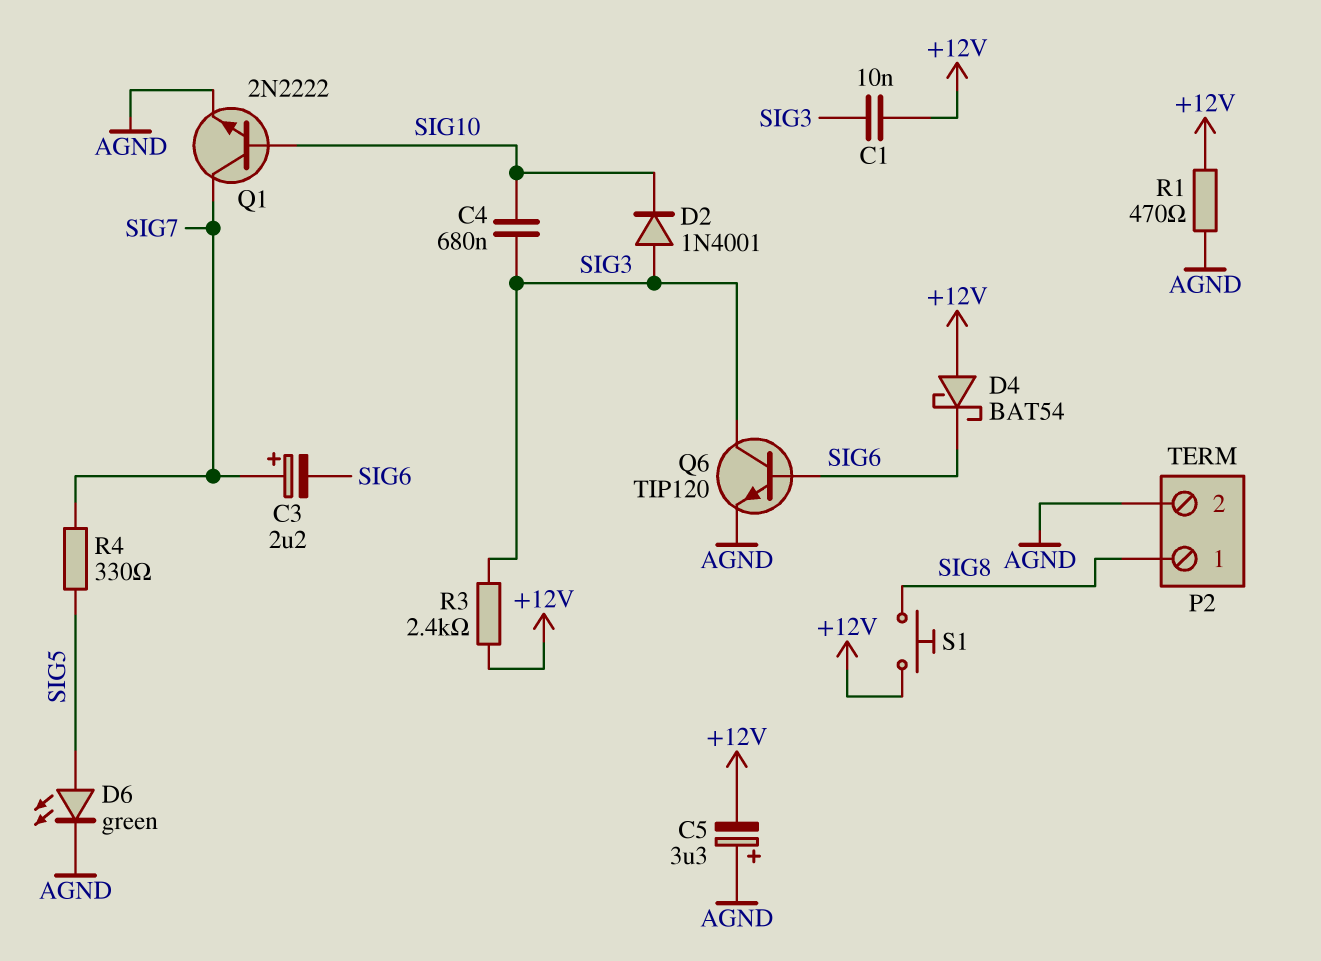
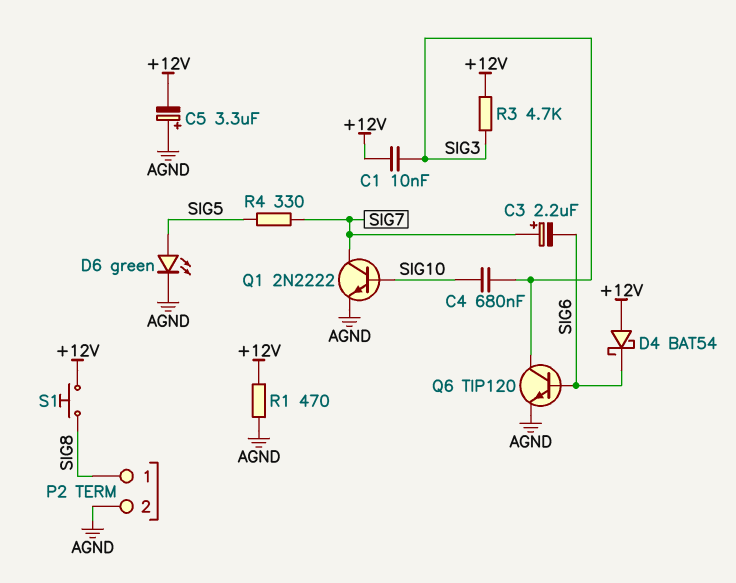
D2: diode 1N4001 (A SIG3, K SIG10) -> none
R3: 2.4k (+12V, SIG3) -> 4.7k (+12V, SIG3)

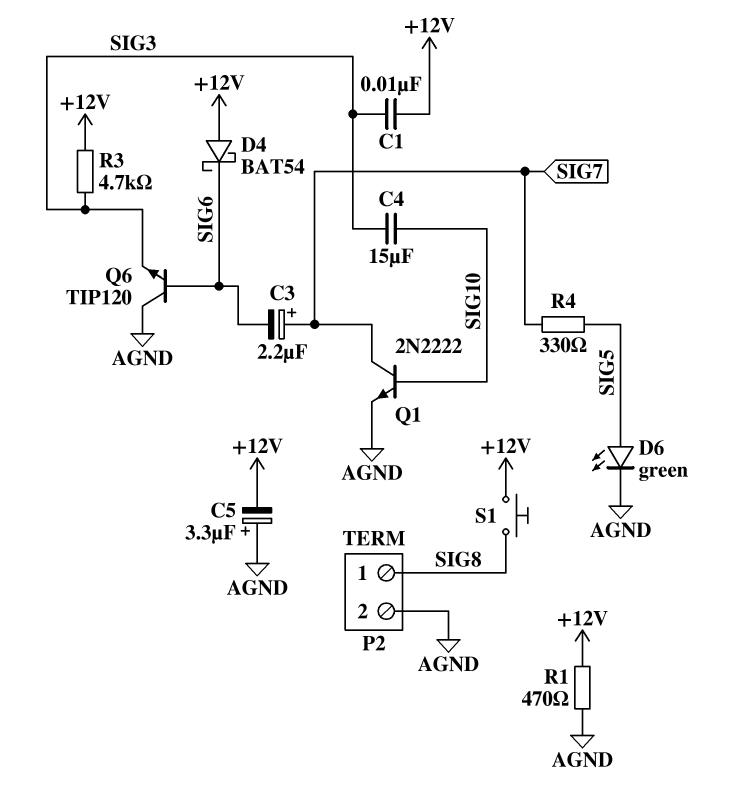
C4: 680nF (SIG3, SIG10) -> 15uF (SIG3, SIG10)
Q6: NPN TIP120 (B SIG6, C SIG3, E AGND) -> NPN TIP120 (B SIG6, C AGND, E SIG3)

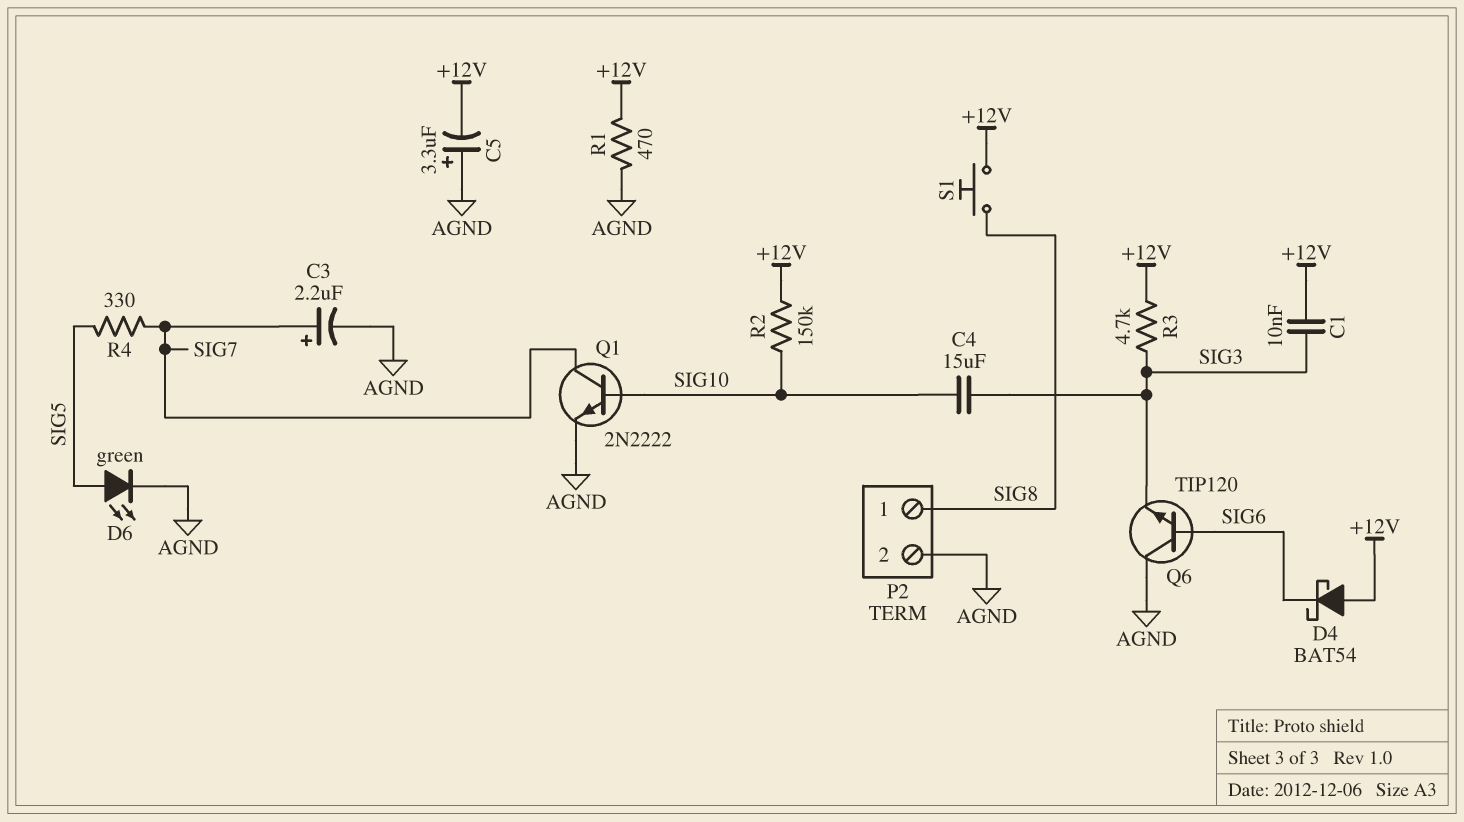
C3: 2.2uF (plus SIG7, minus SIG6) -> 2.2uF (plus SIG7, minus AGND)
R2: none -> 150k (+12V, SIG10)

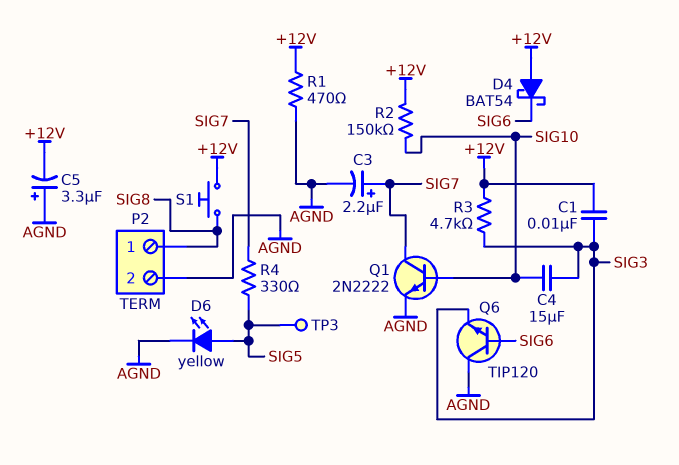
D6: LED green (A SIG5, K AGND) -> LED yellow (A SIG5, K AGND)
TP3: none -> test point (SIG5)

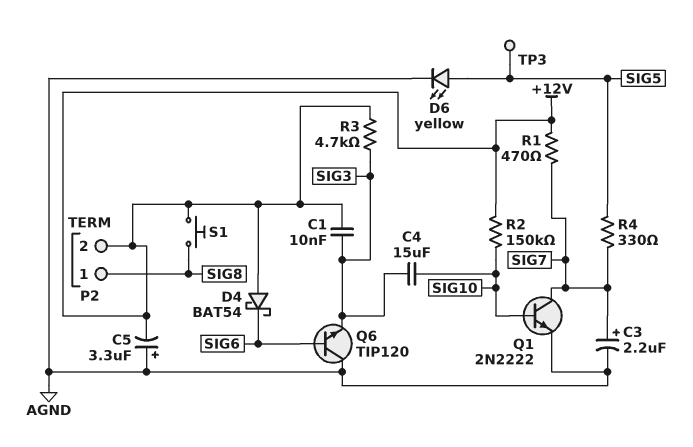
P2 pin 2: AGND -> +12V
R1: 470 (+12V, AGND) -> 470 (+12V, SIG7)

